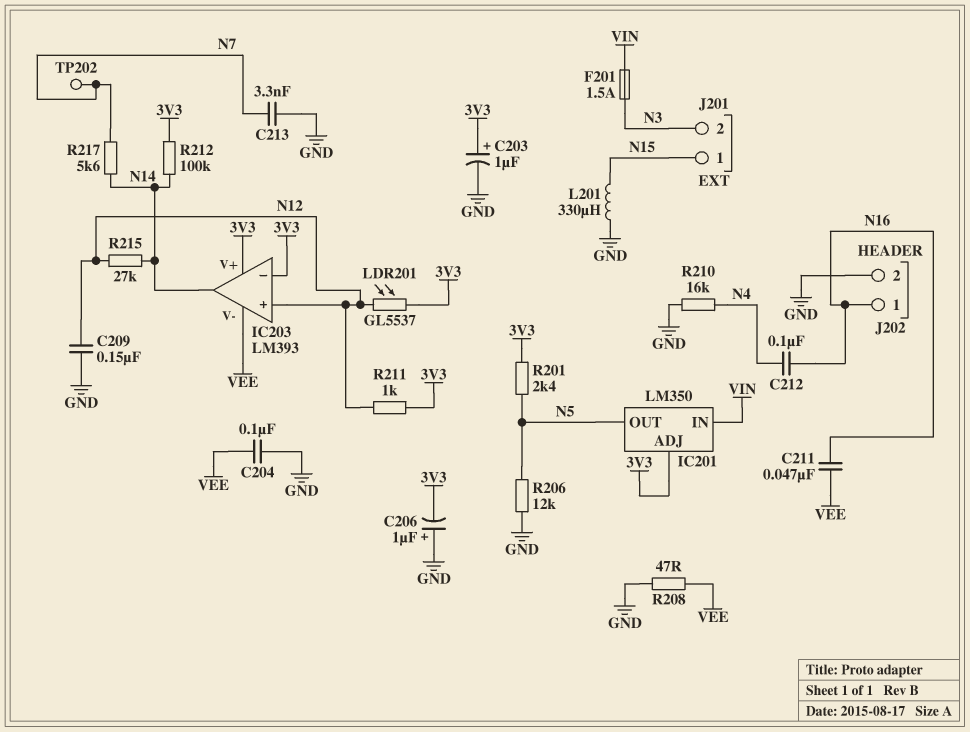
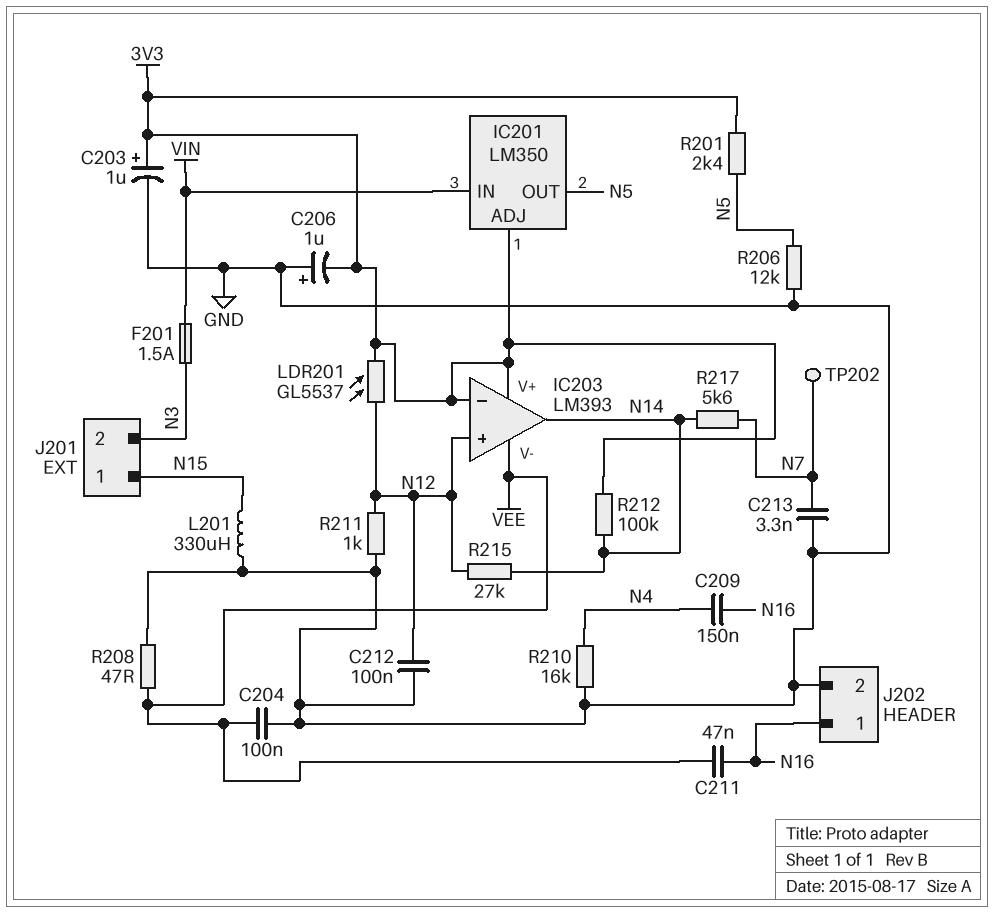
C209: 150nF (GND, N12) -> 150nF (N4, N16)
C212: 100nF (N4, N16) -> 100nF (GND, N12)
R211: 1k (3V3, N12) -> 1k (GND, N12)

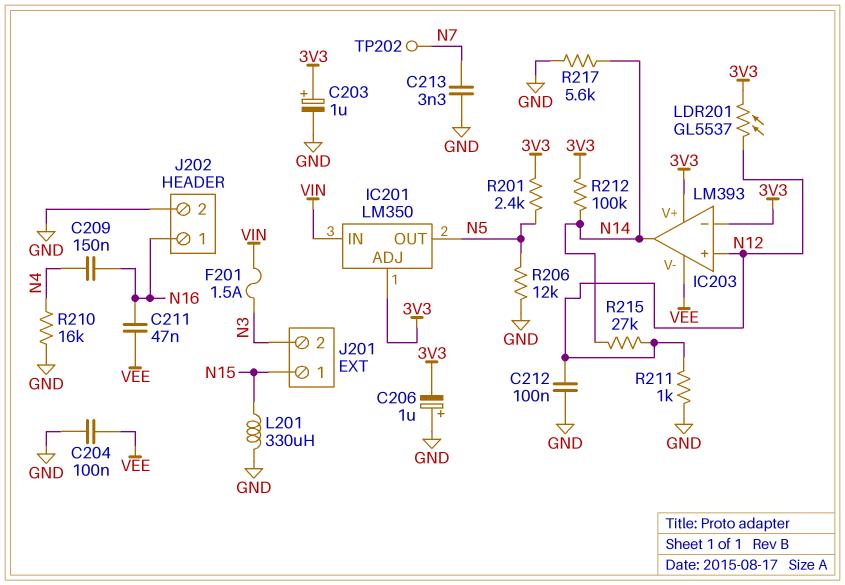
R208: 47 (GND, VEE) -> none
R217: 5.6k (N7, N14) -> 5.6k (GND, N14)

